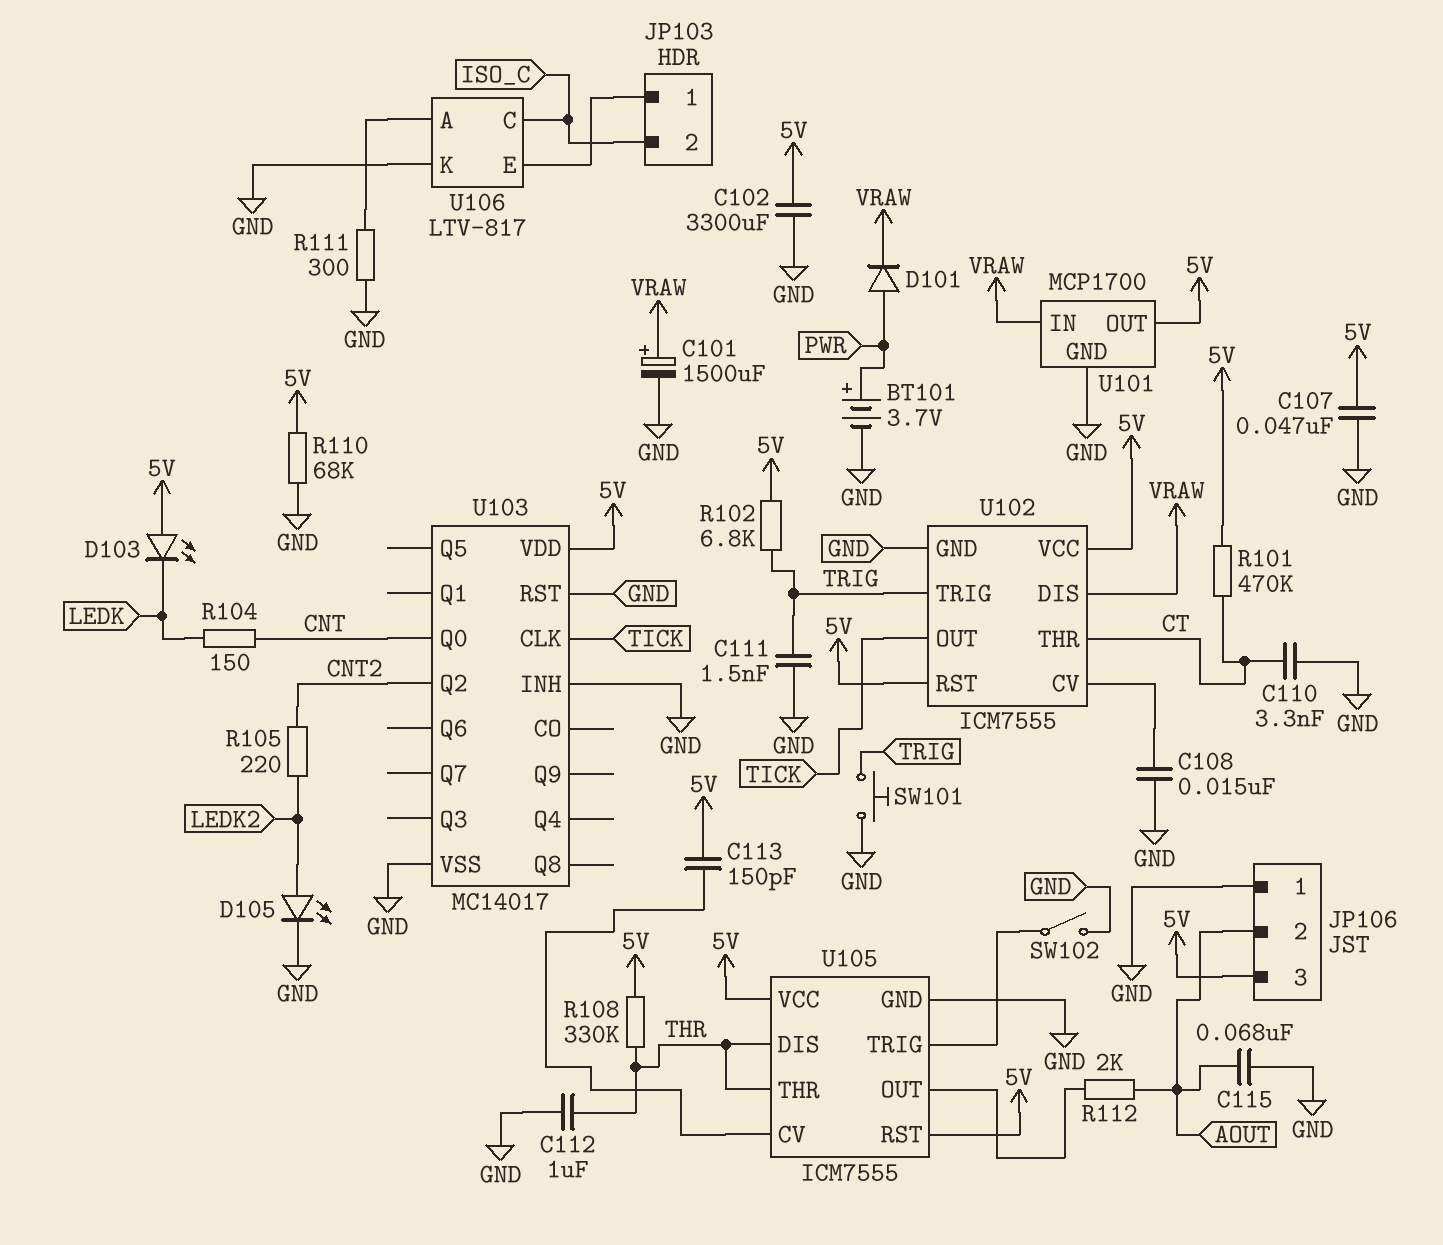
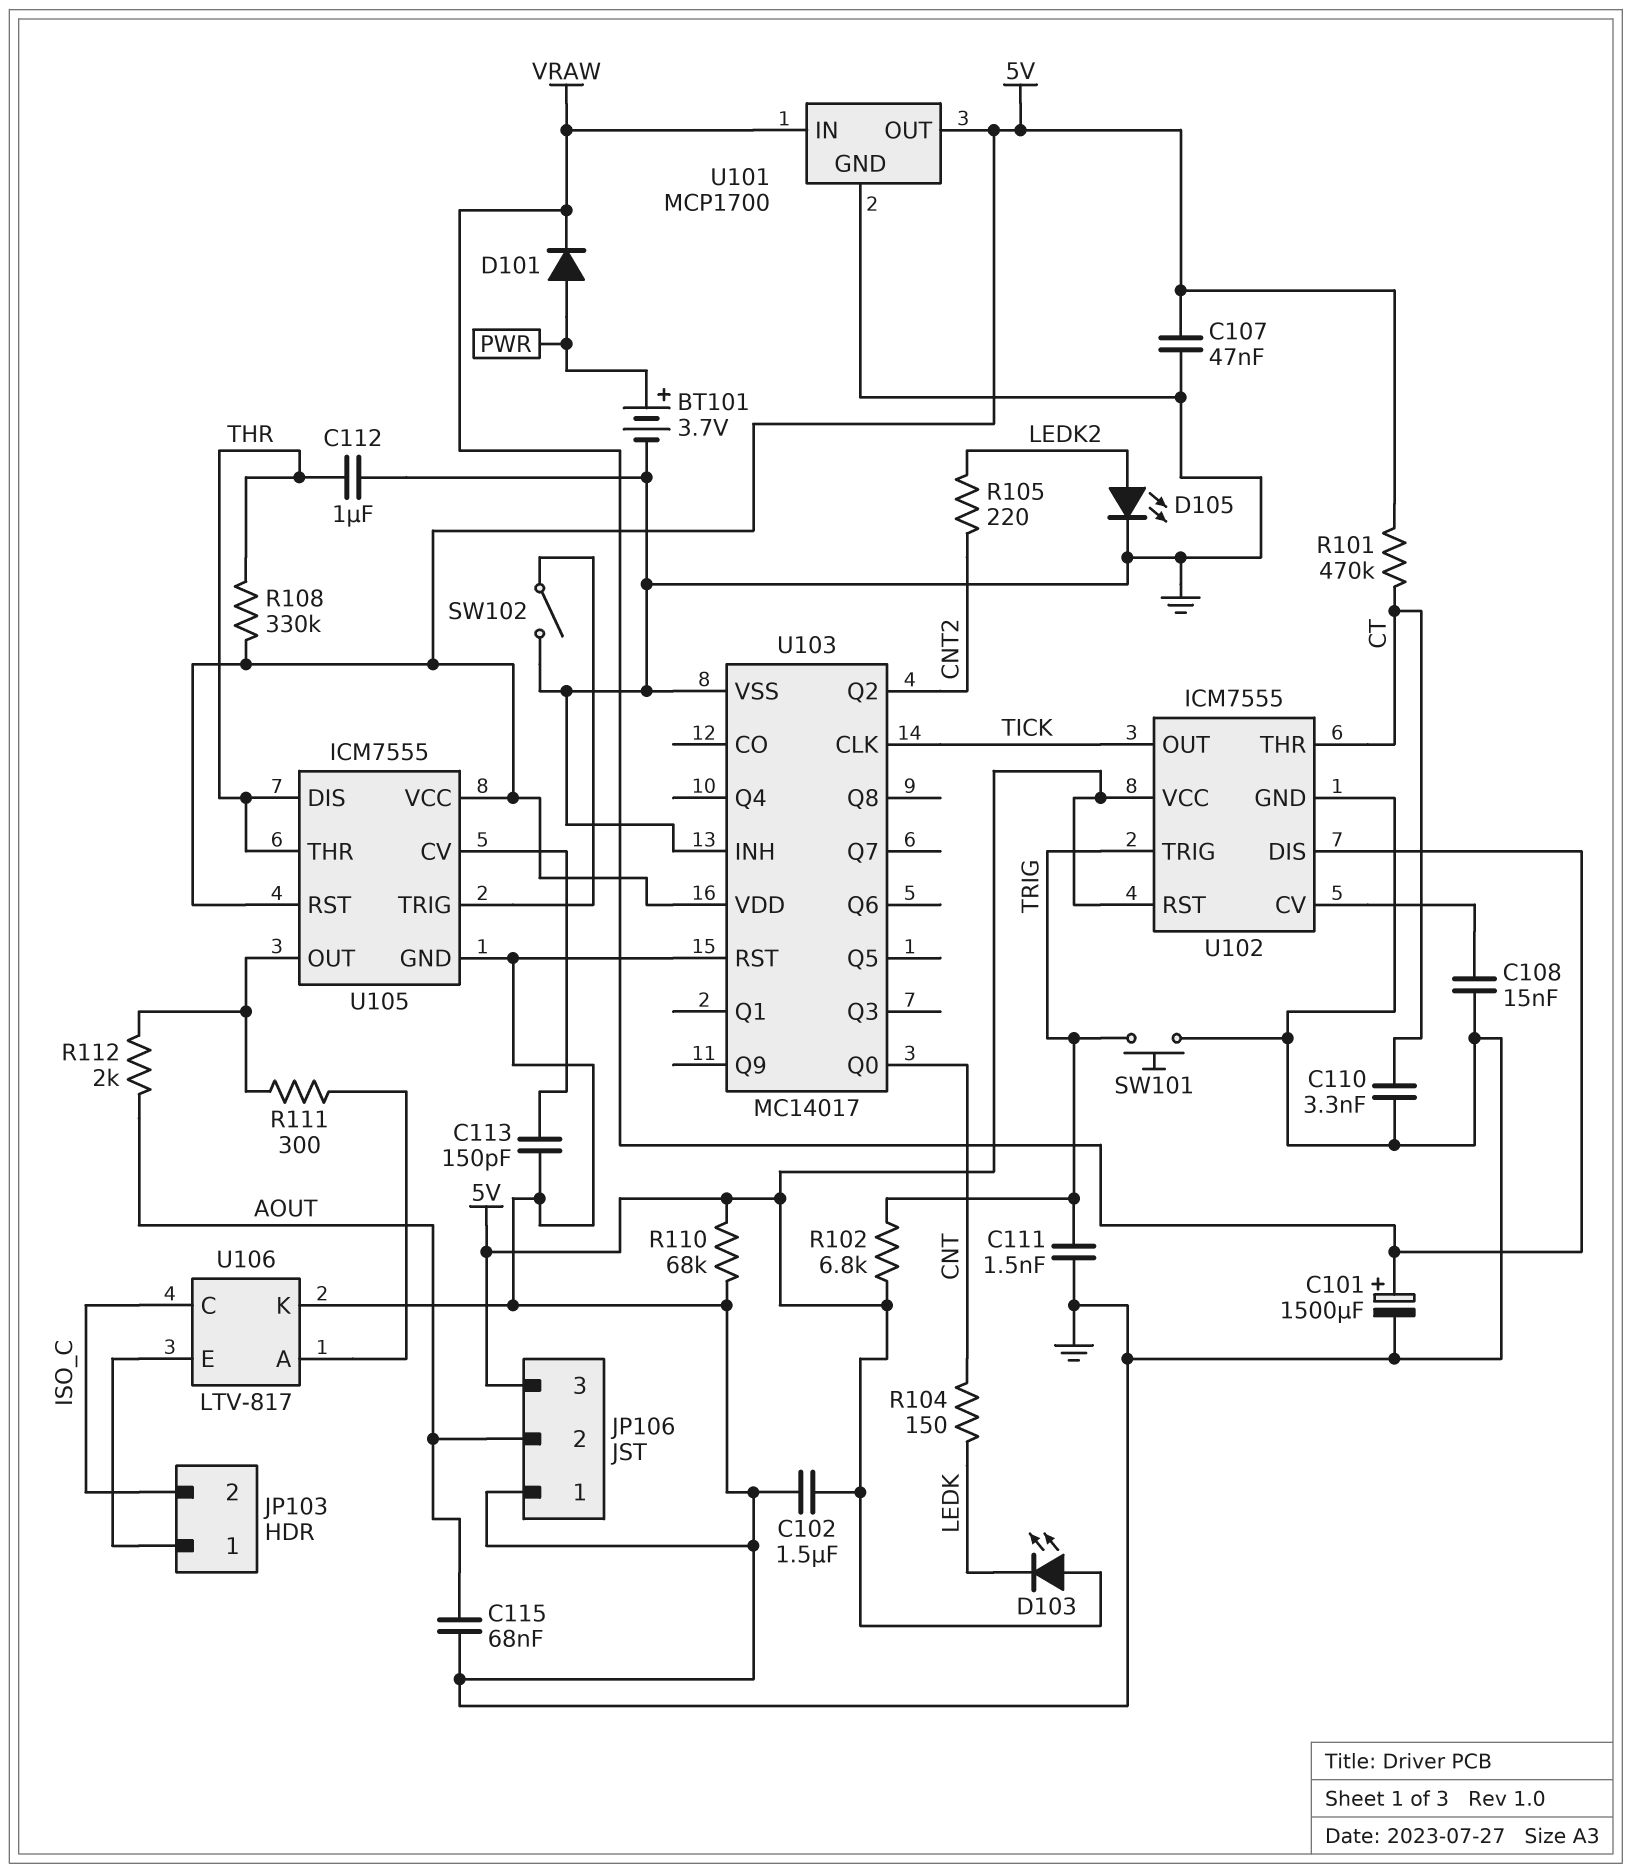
C102: 3300uF (5V, GND) -> 1.5uF (5V, GND)
C113: 150pF (5V, U105/CV) -> 150pF (GND, U105/CV)
R111: 300 (GND, U106/A) -> 300 (U105/OUT, U106/A)

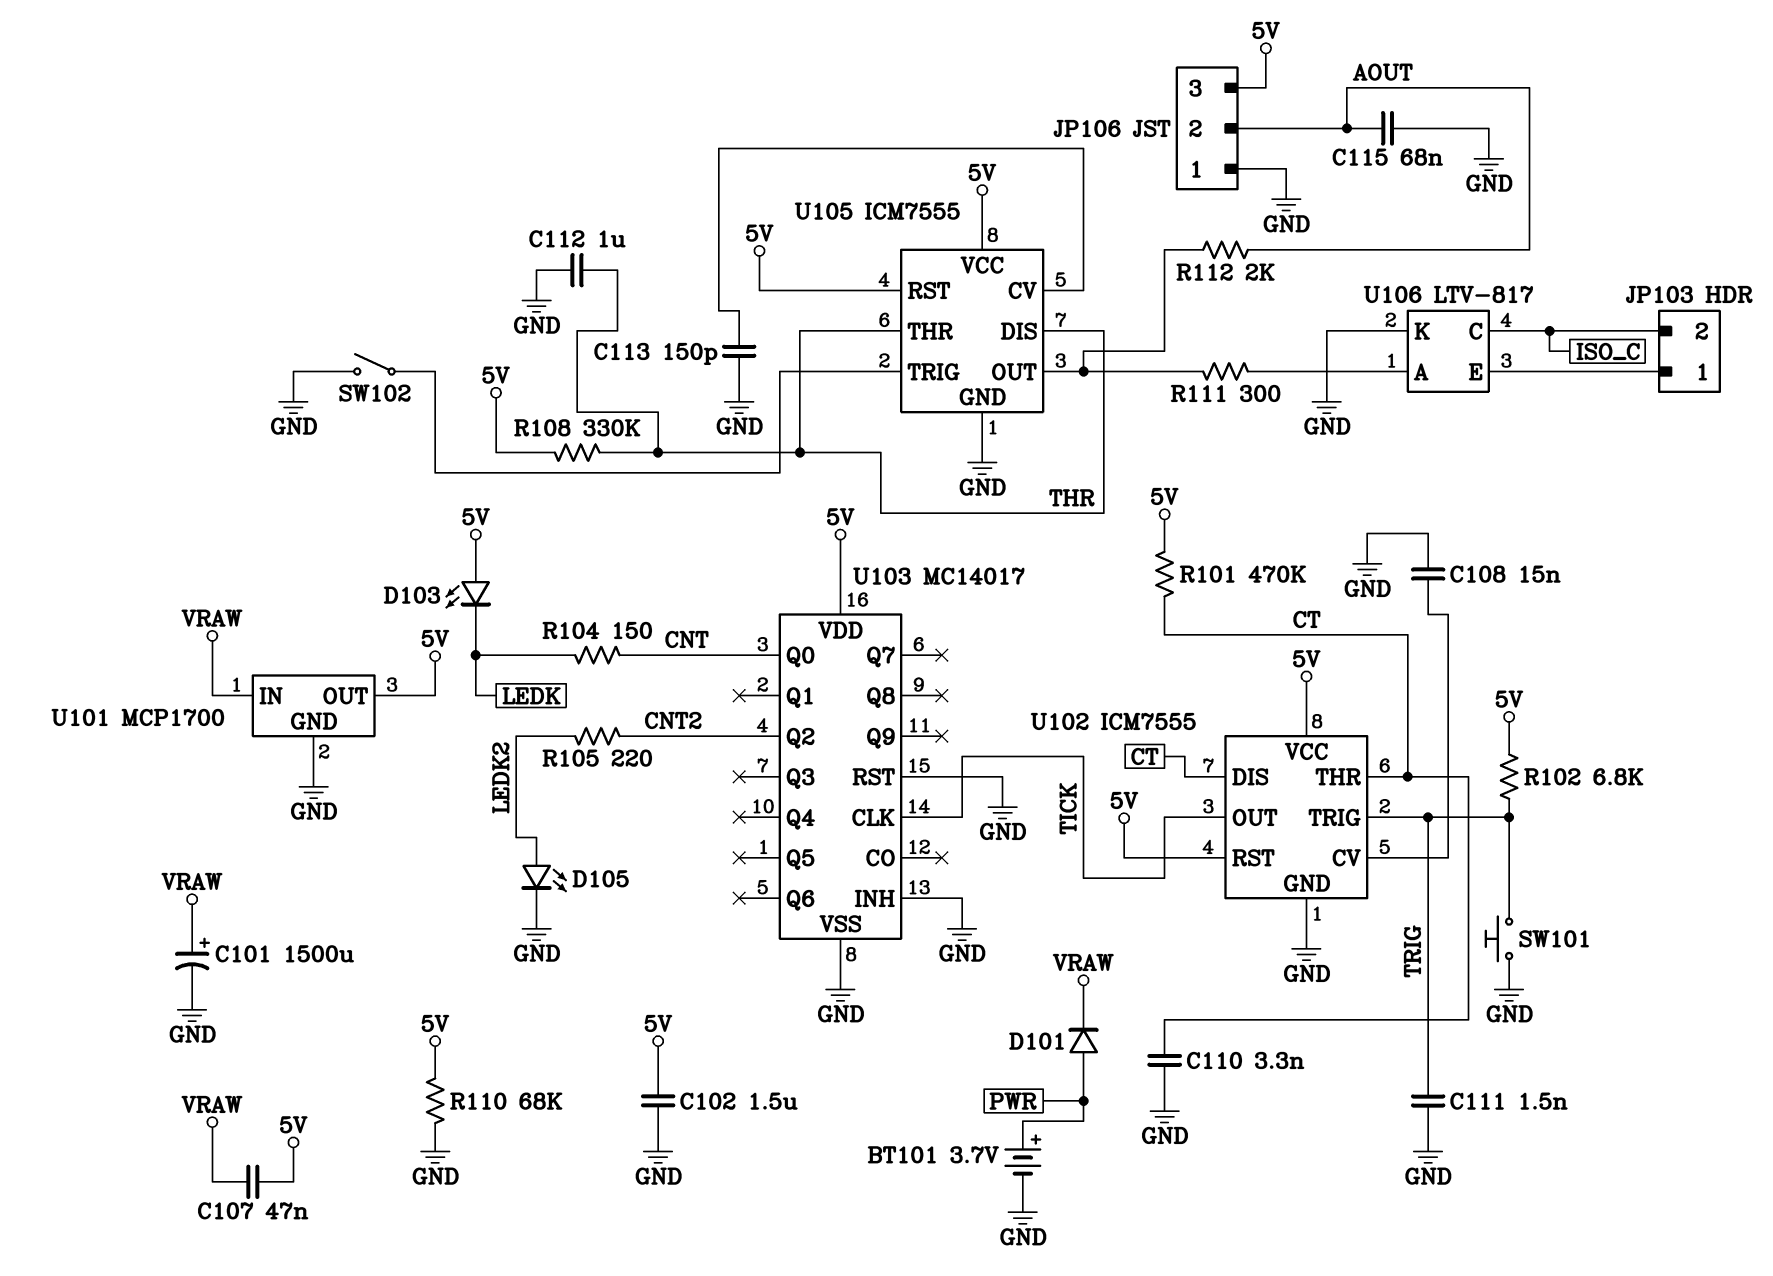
C107: 47nF (5V, GND) -> 47nF (5V, VRAW)
U102 pin DIS: VRAW -> CT

